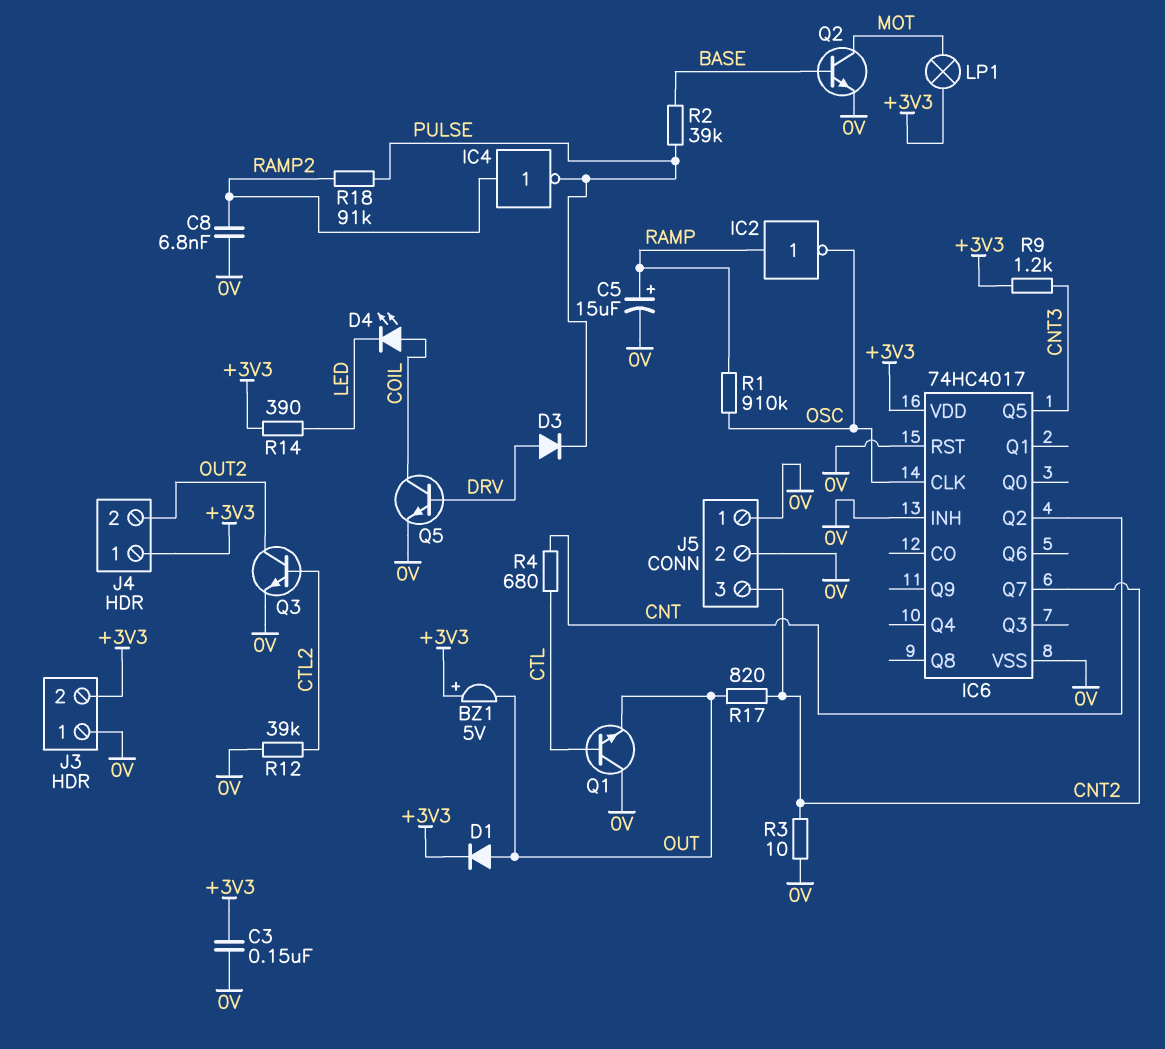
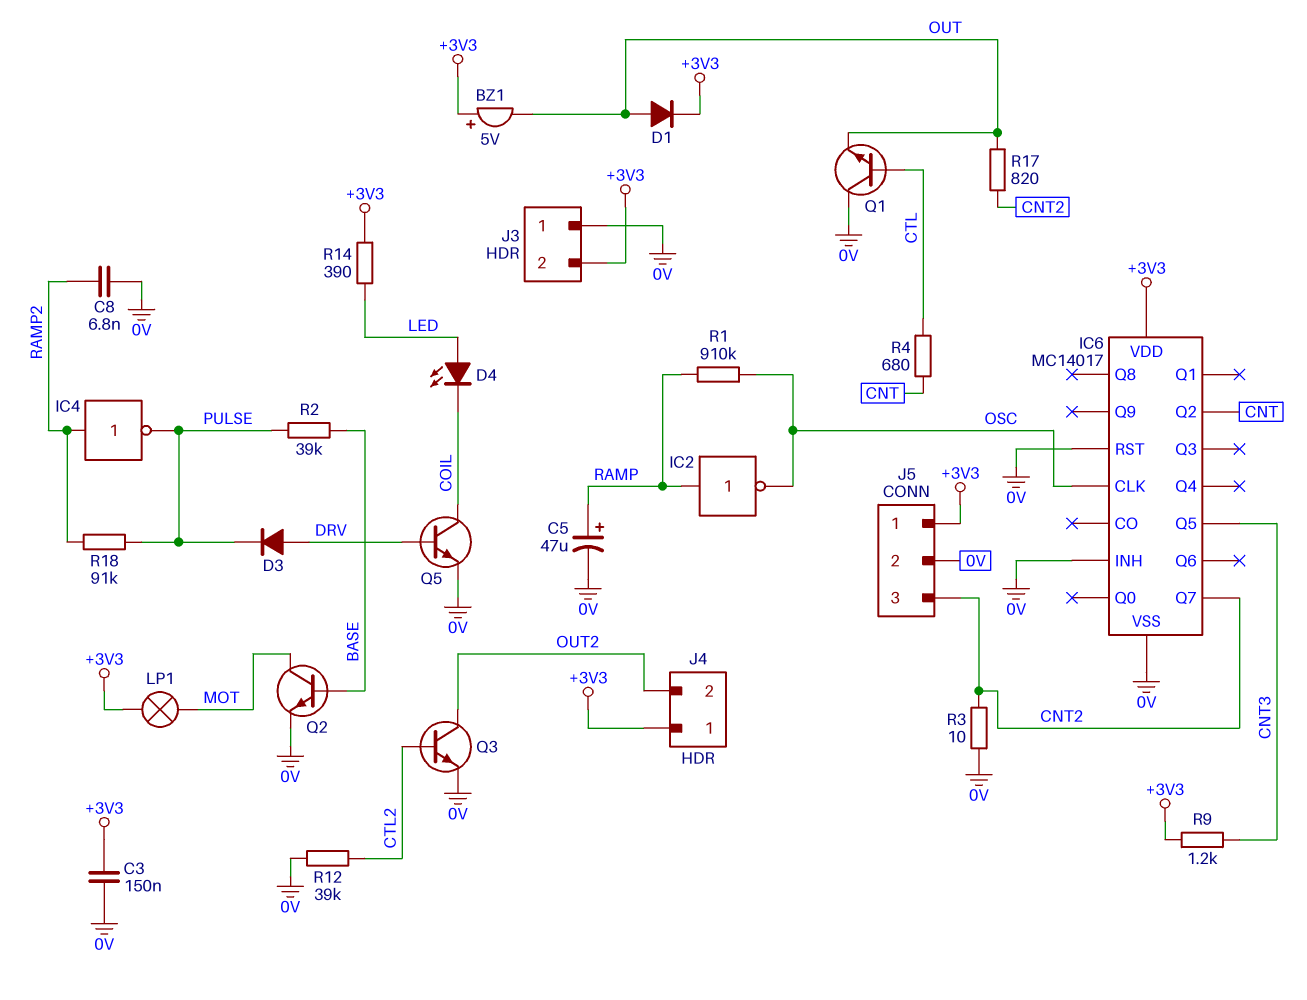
C5: 15uF (plus RAMP, minus 0V) -> 47uF (plus RAMP, minus 0V)
D4: LED (A COIL, K LED) -> LED (A LED, K COIL)
IC6: 74HC4017 -> MC14017
J5 pin 1: 0V -> +3V3

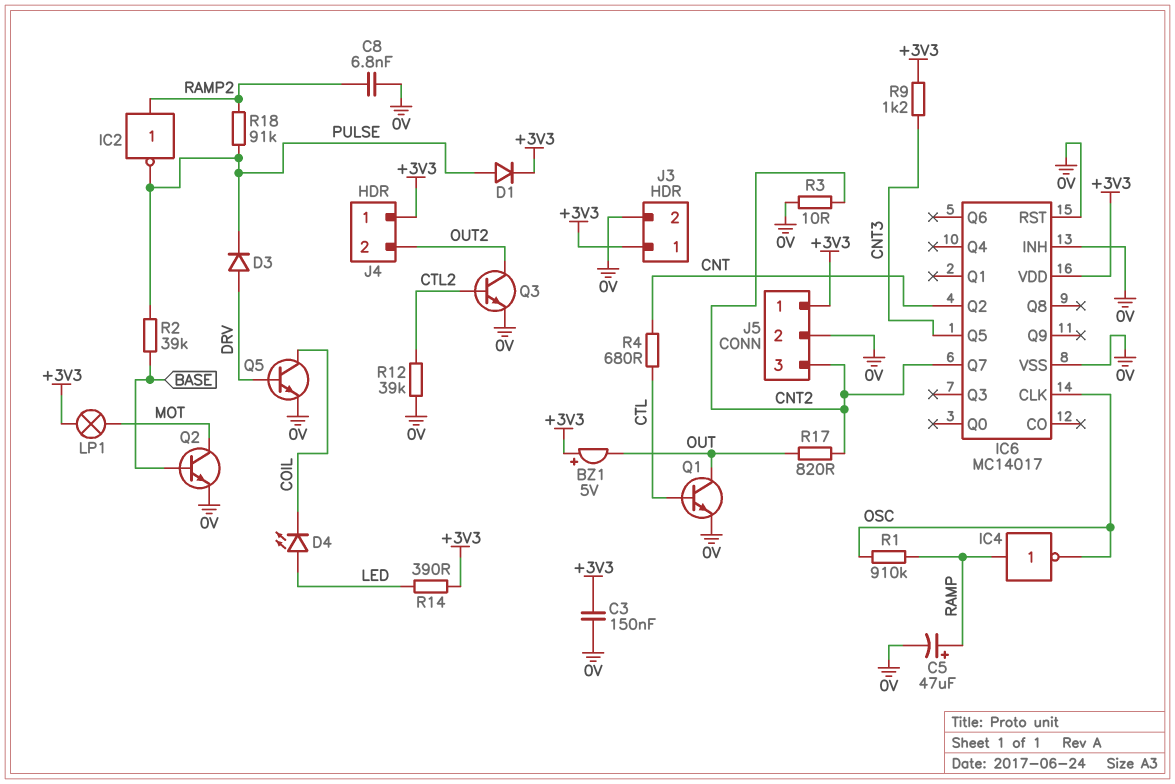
D1: diode (A OUT, K +3V3) -> diode (A PULSE, K +3V3)
IC2: NOT (in RAMP, out OSC) -> NOT (in RAMP2, out PULSE)
IC4: NOT (in RAMP2, out PULSE) -> NOT (in RAMP, out OSC)
J3 pin 1: 0V -> +3V3
J3 pin 2: +3V3 -> 0V
Q1: NPN (B CTL, C 0V, E OUT) -> NPN (B CTL, C OUT, E 0V)

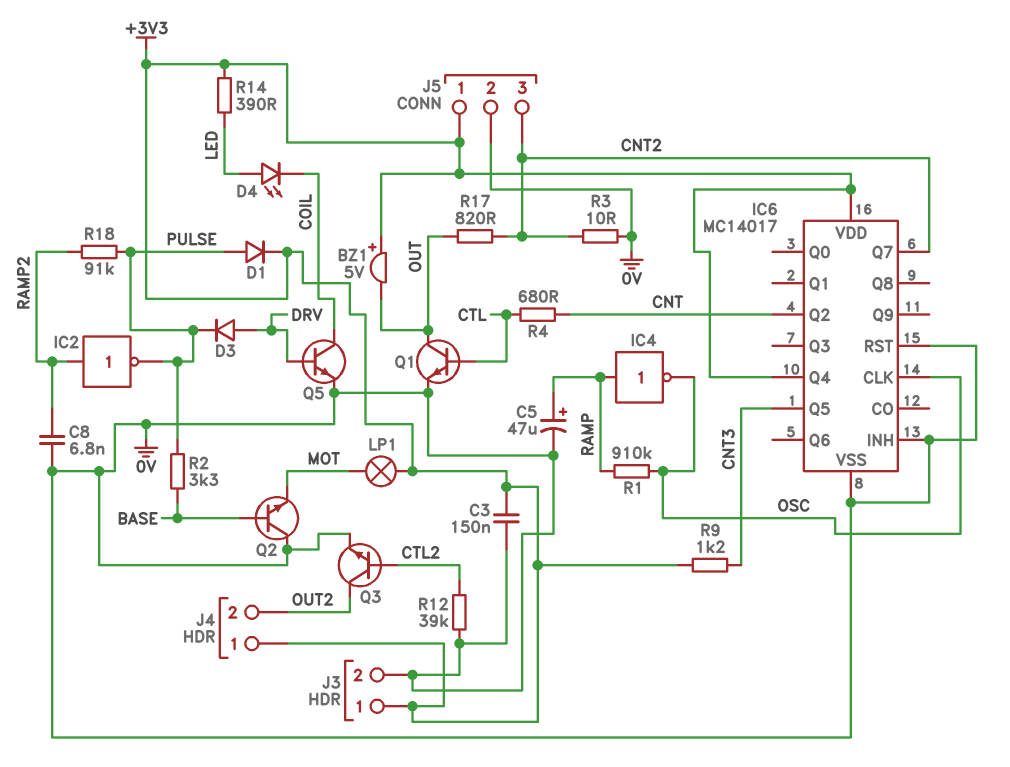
IC6 pin Q4: none -> +3V3
Q2: NPN (B BASE, C MOT, E 0V) -> NPN (B BASE, C 0V, E MOT)
R2: 39k (BASE, PULSE) -> 3.3k (BASE, PULSE)

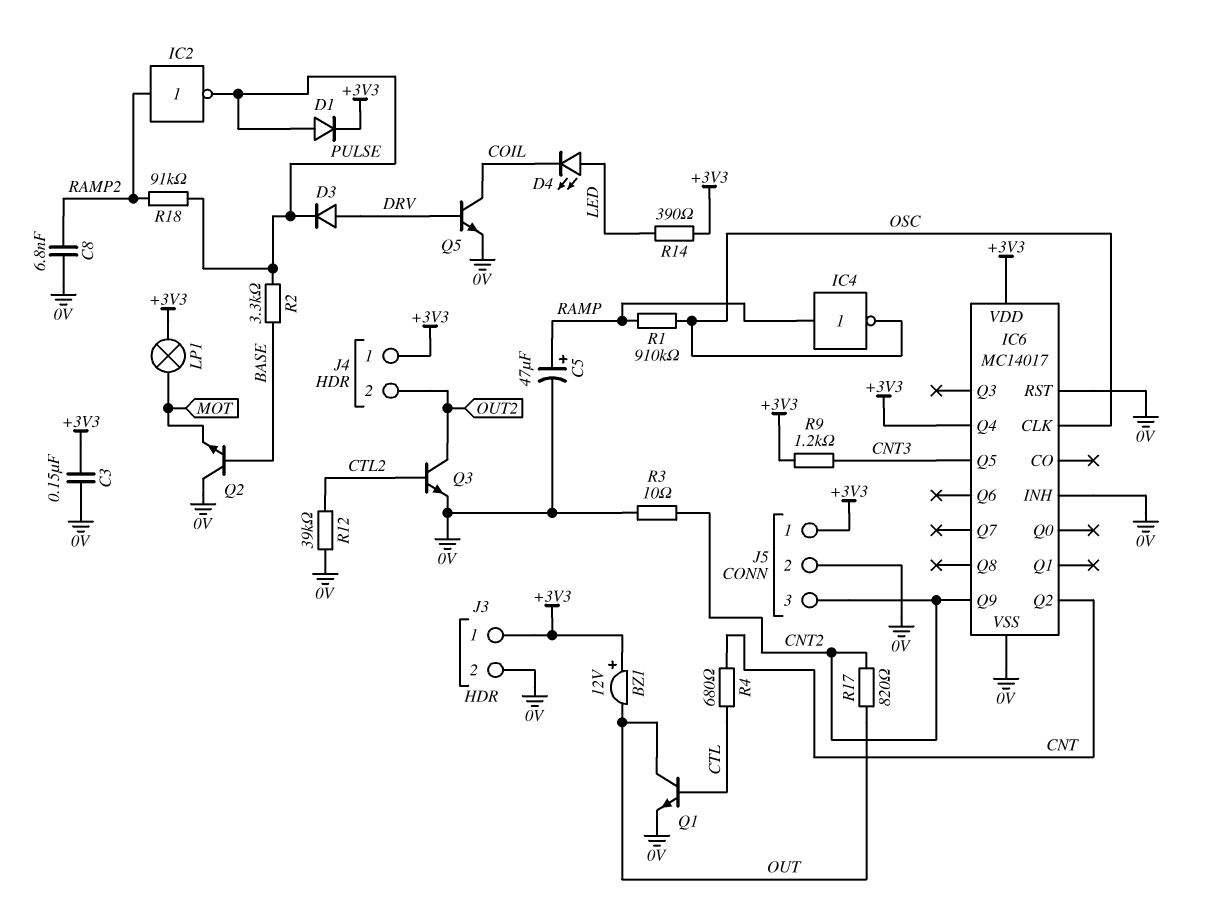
BZ1: buzzer 5V (plus +3V3, minus OUT) -> buzzer 12V (plus +3V3, minus OUT)
IC6 pin Q7: CNT2 -> none
IC6 pin Q9: none -> CNT2

